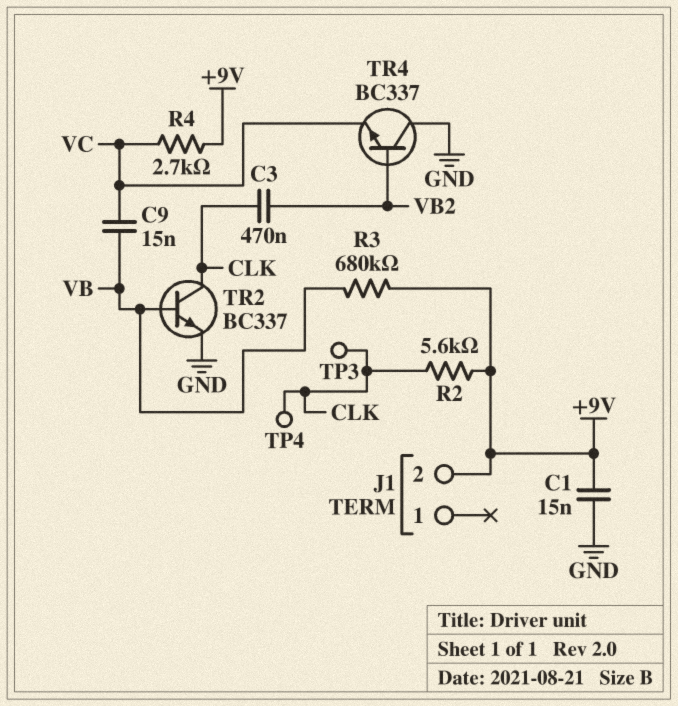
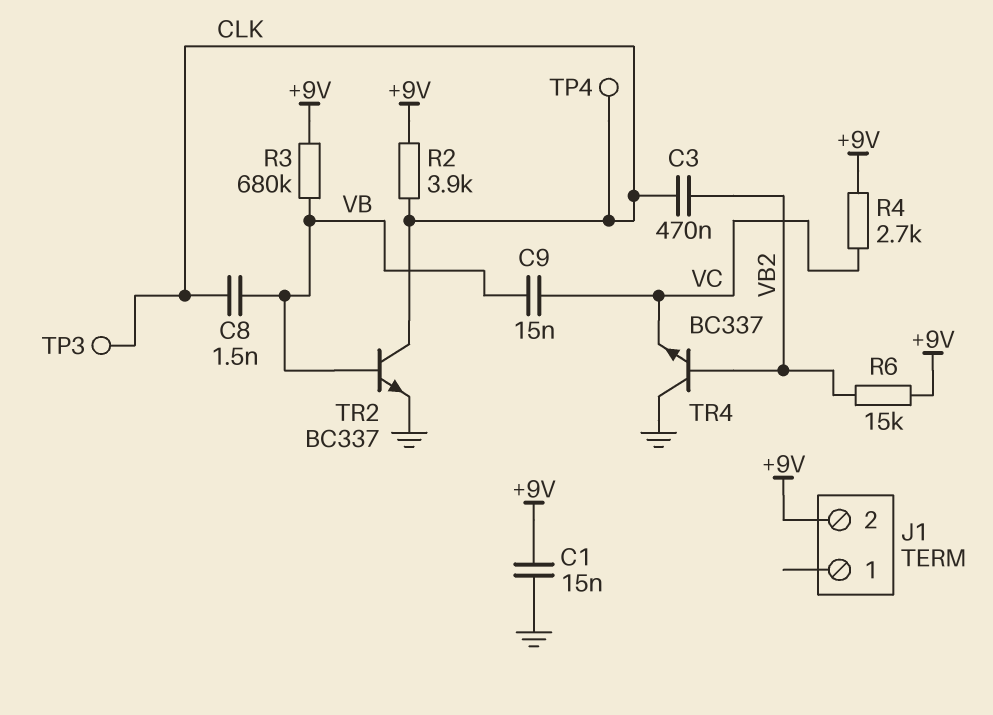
C8: none -> 1.5nF (CLK, VB)
R2: 5.6k (+9V, CLK) -> 3.9k (+9V, CLK)
R6: none -> 15k (+9V, VB2)

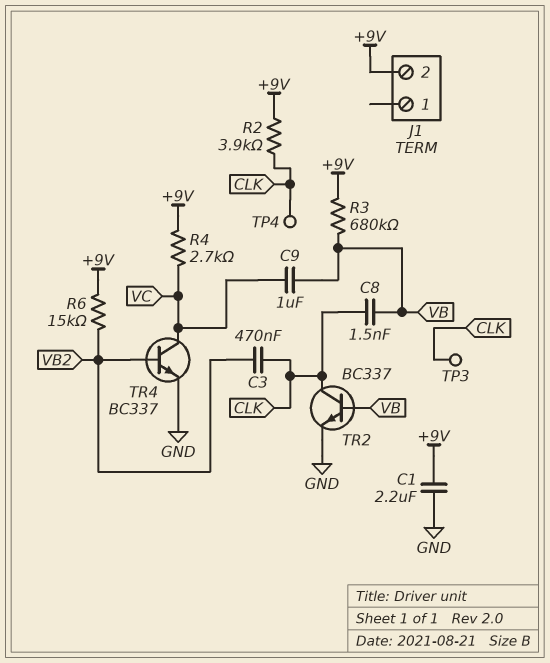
C1: 15nF (+9V, GND) -> 2.2uF (+9V, GND)
C9: 15nF (VB, VC) -> 1uF (VB, VC)
TR4: NPN BC337 (B VB2, C GND, E VC) -> NPN BC337 (B VB2, C VC, E GND)

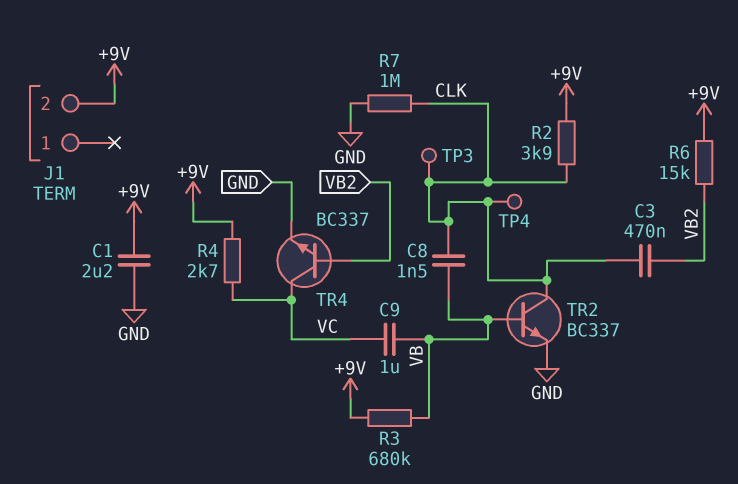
R7: none -> 1M (CLK, GND)

